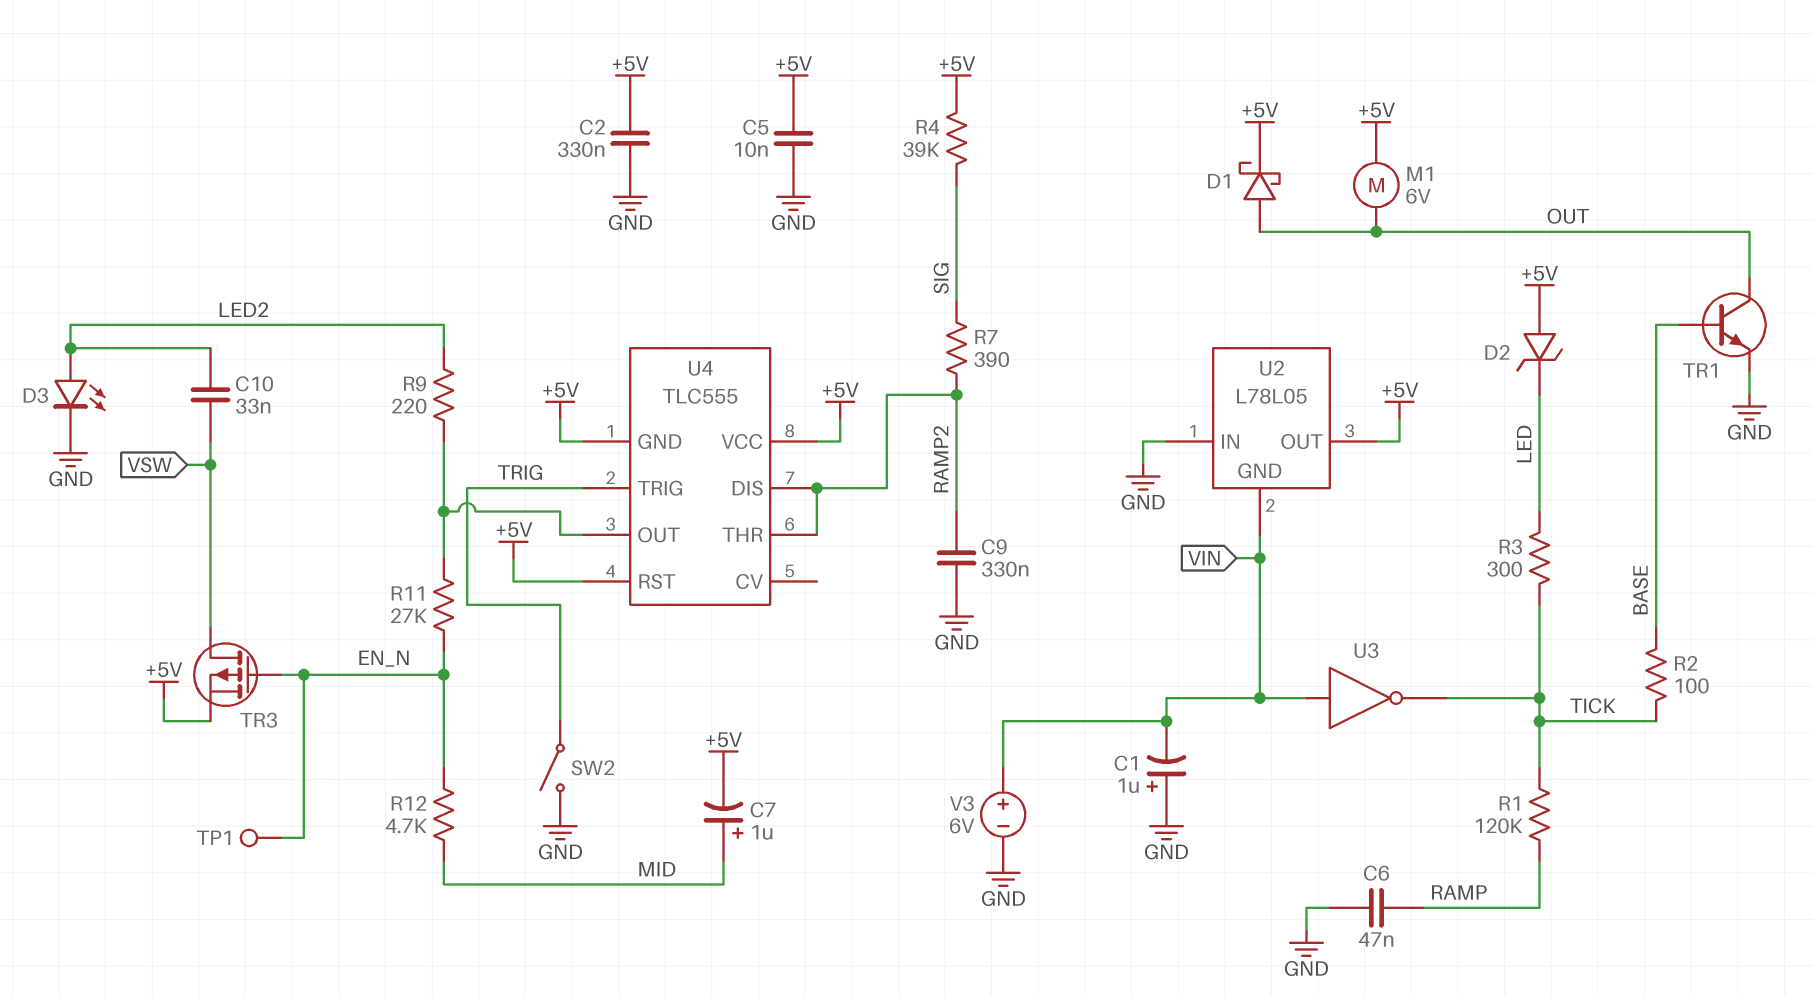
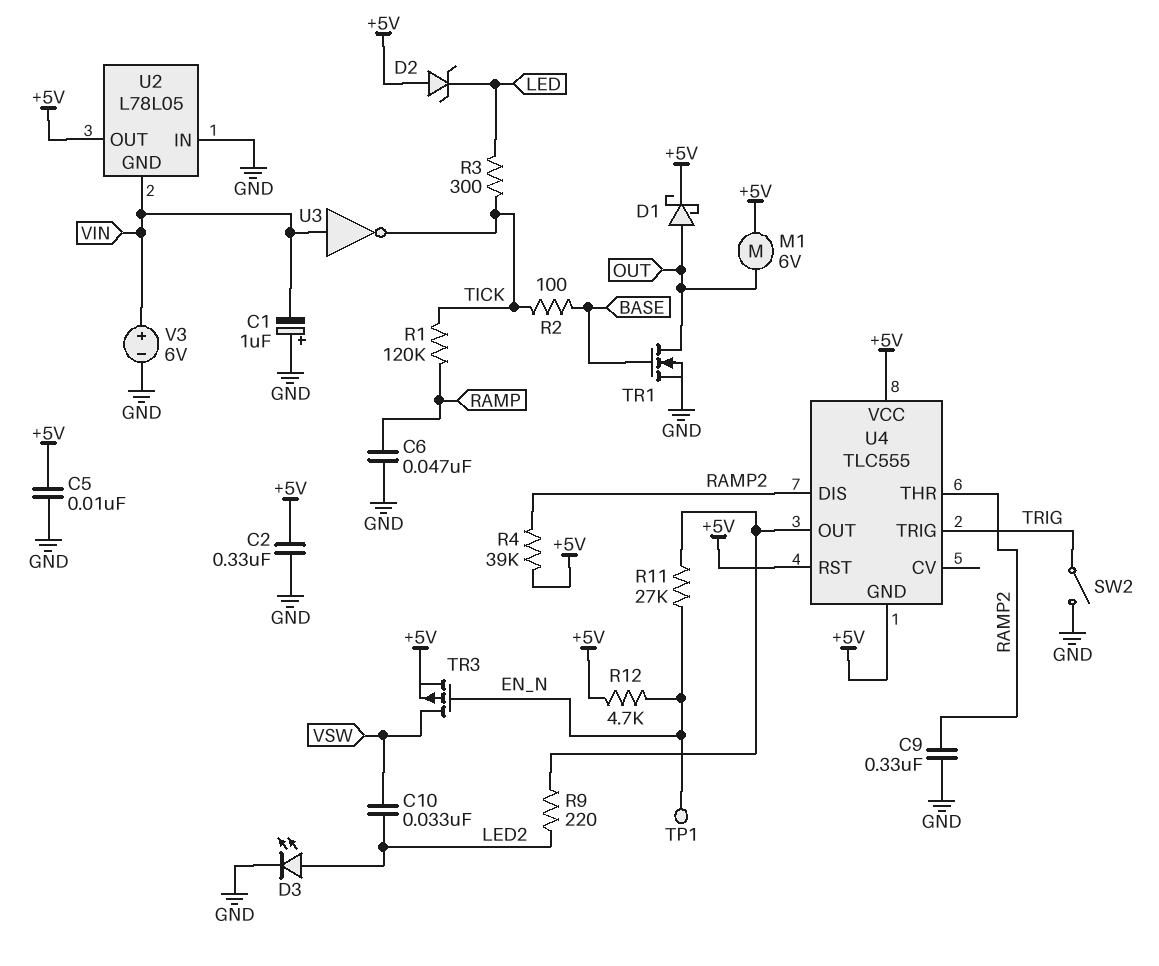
C7: 1uF (plus MID, minus +5V) -> none
R4: 39k (+5V, SIG) -> 39k (+5V, RAMP2)
R7: 390 (RAMP2, SIG) -> none
R12: 4.7k (EN_N, MID) -> 4.7k (+5V, EN_N)
TR1: NPN (B BASE, C OUT, E GND) -> NMOS (G BASE, D OUT, S GND)

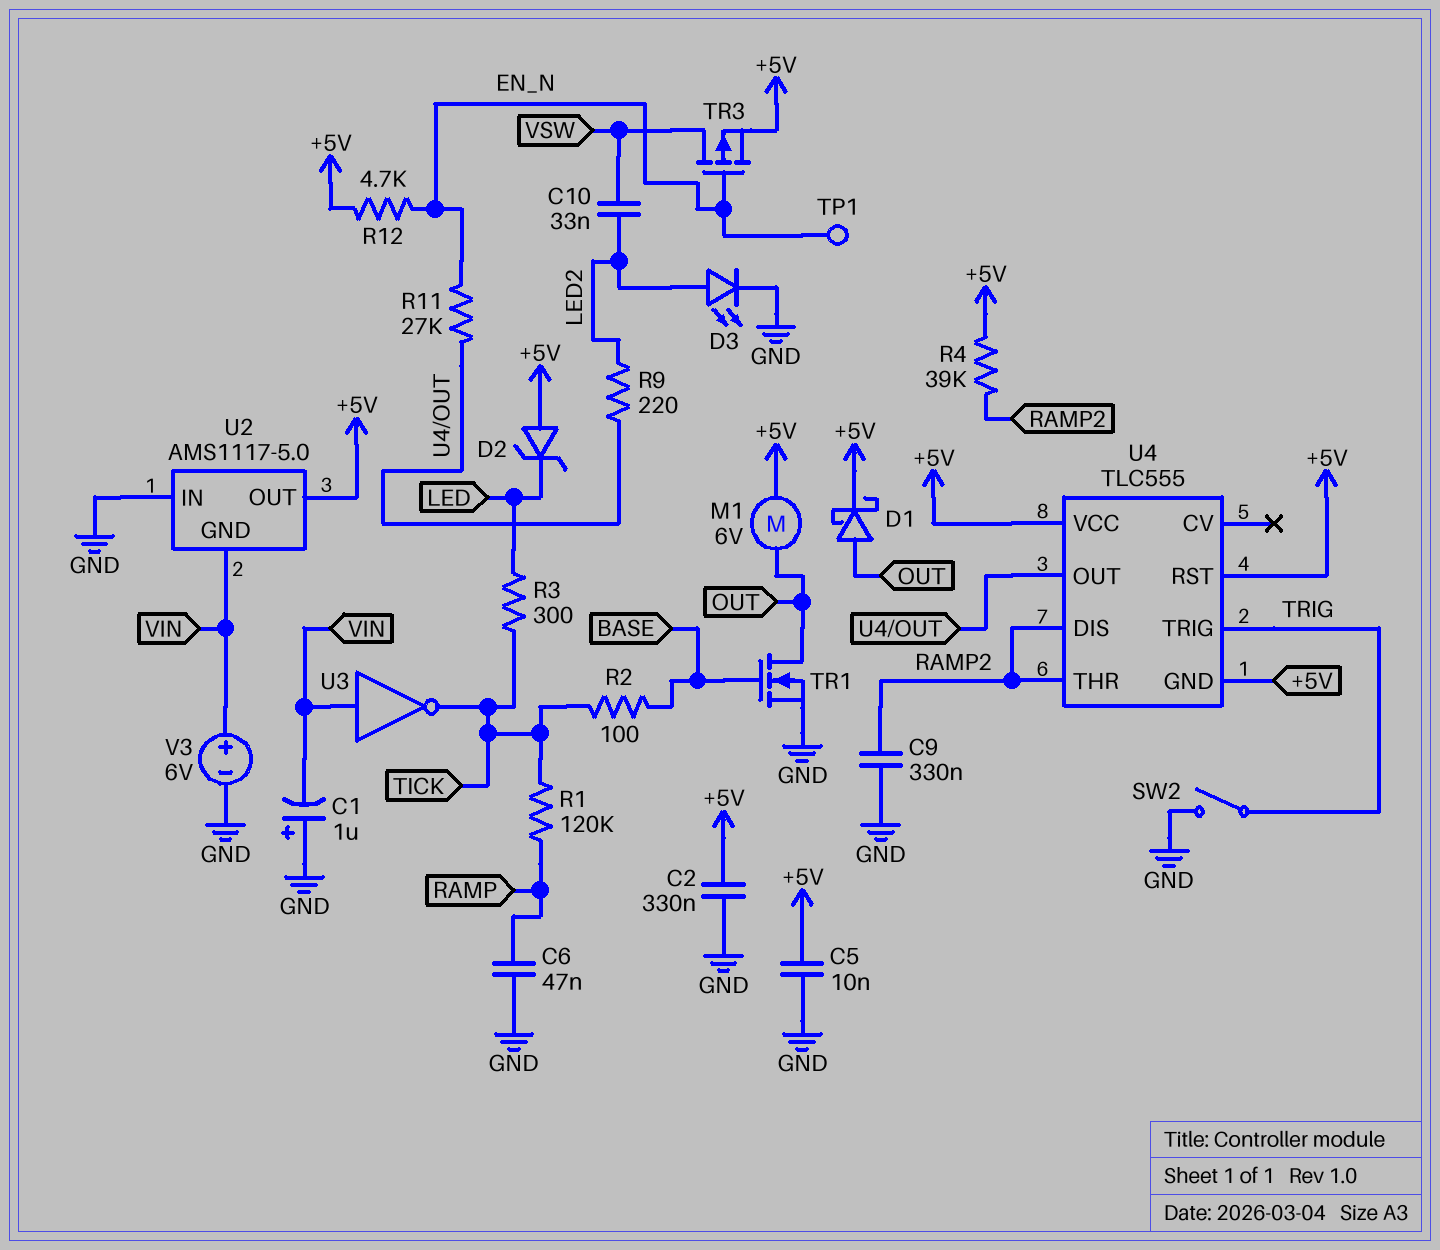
U2: L78L05 -> AMS1117-5.0

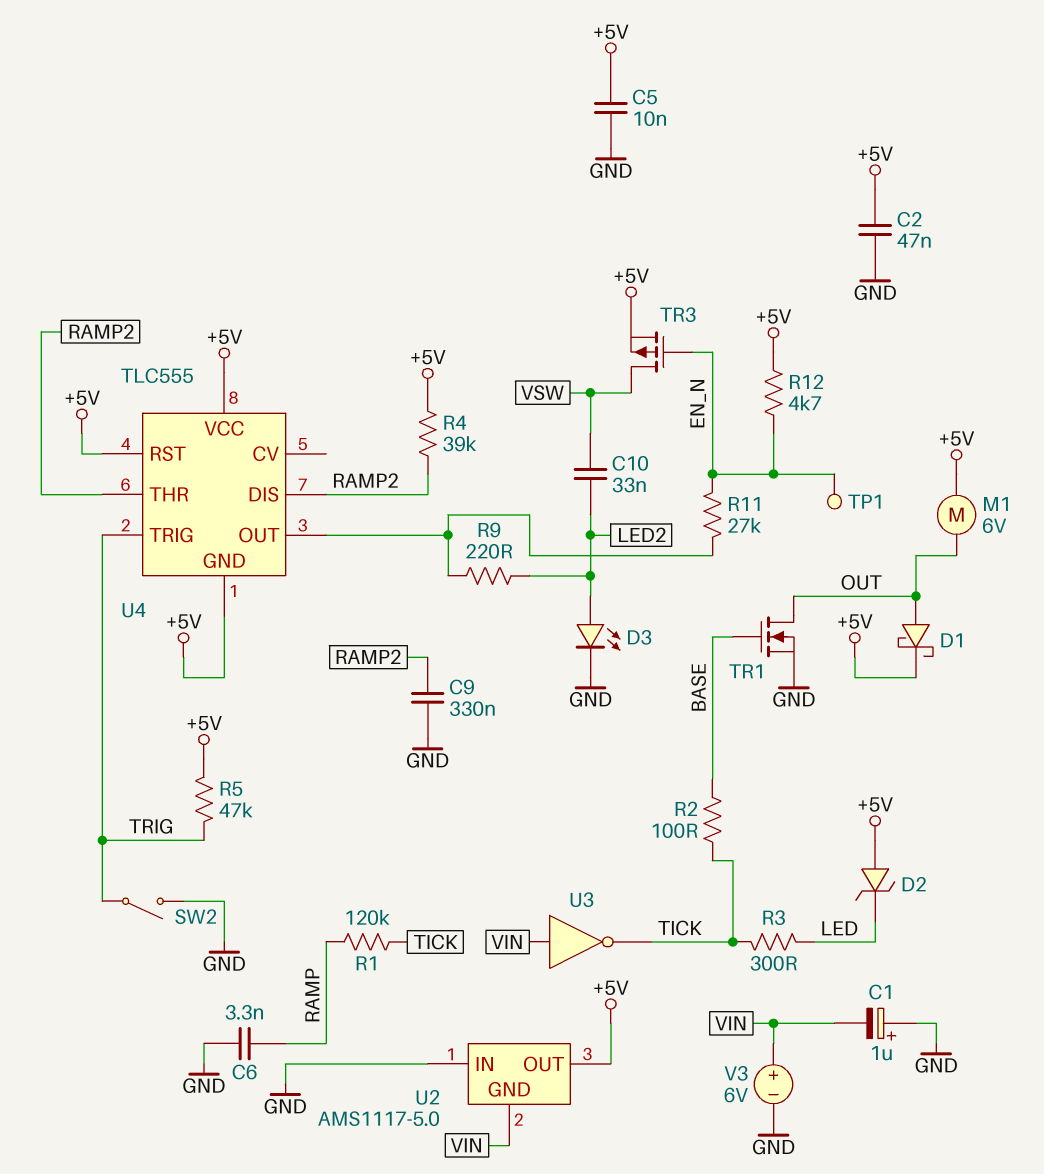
C2: 330nF (+5V, GND) -> 47nF (+5V, GND)
C6: 47nF (GND, RAMP) -> 3.3nF (GND, RAMP)
R5: none -> 47k (+5V, TRIG)

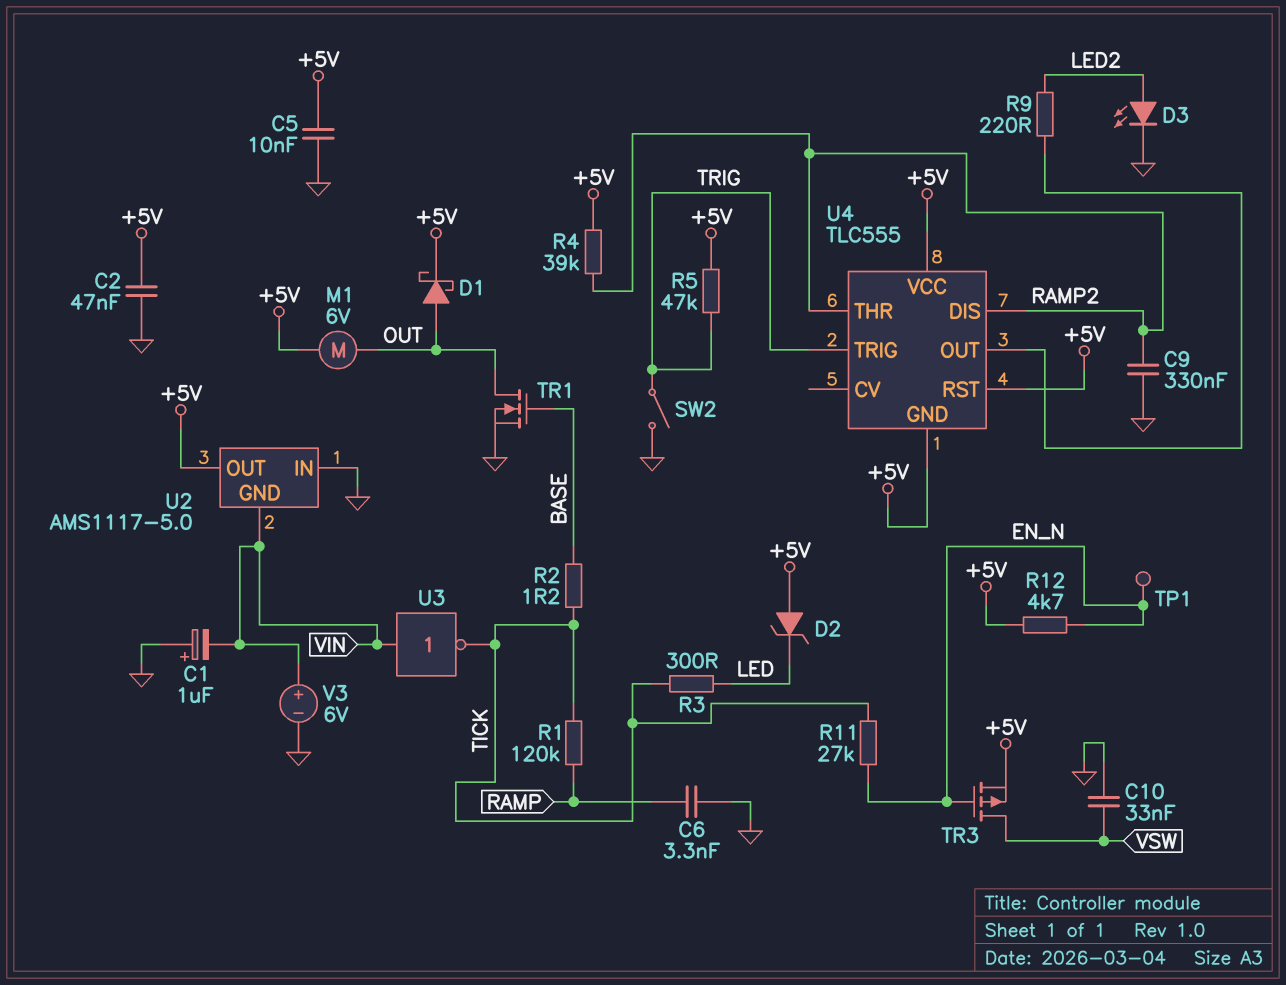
C10: 33nF (LED2, VSW) -> 33nF (GND, VSW)
R2: 100 (BASE, TICK) -> 1.2 (BASE, TICK)
R11: 27k (EN_N, U4/OUT) -> 27k (EN_N, TICK)

